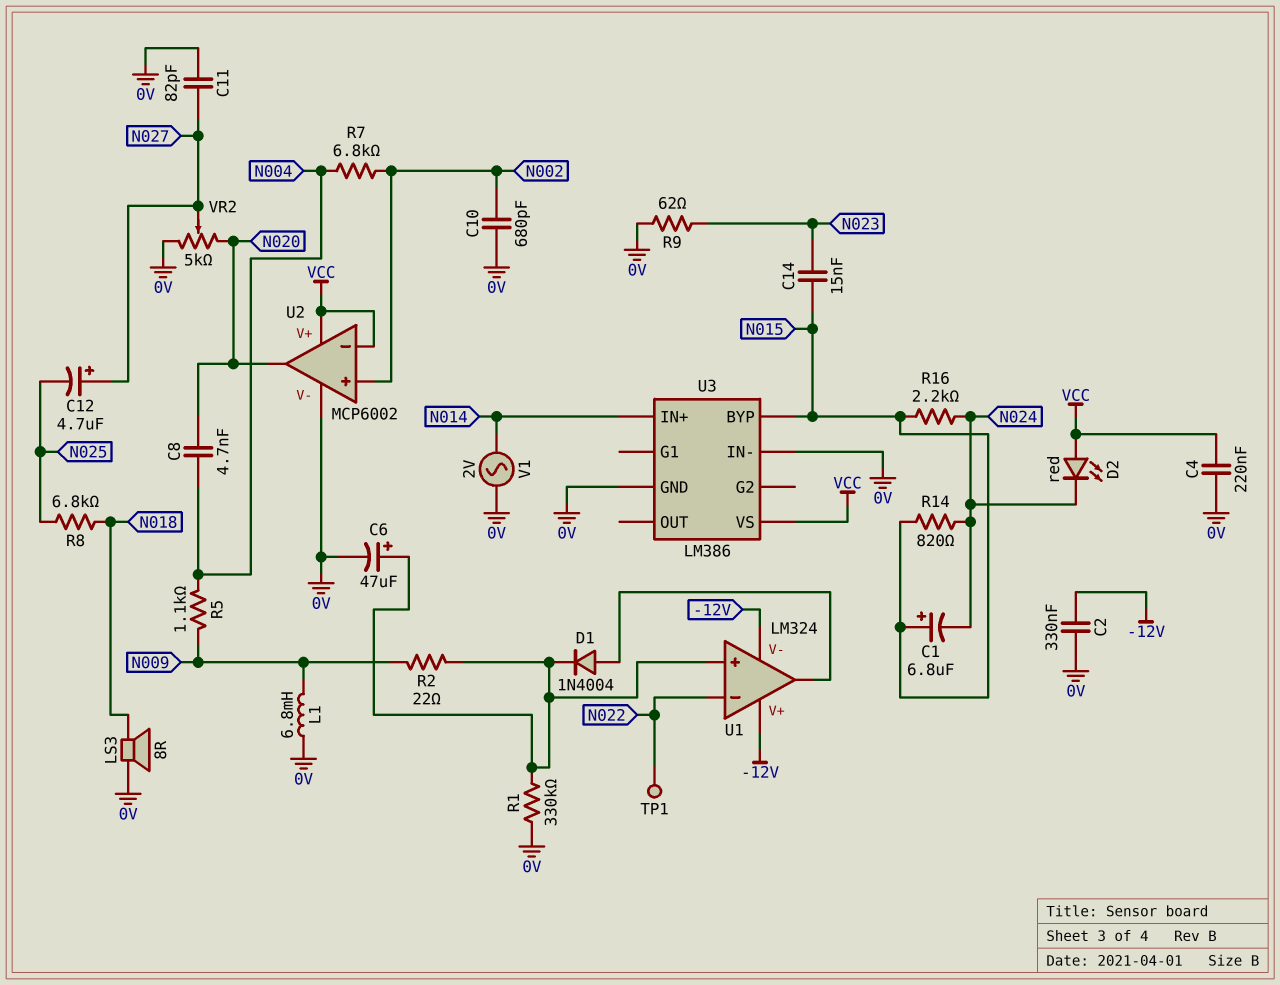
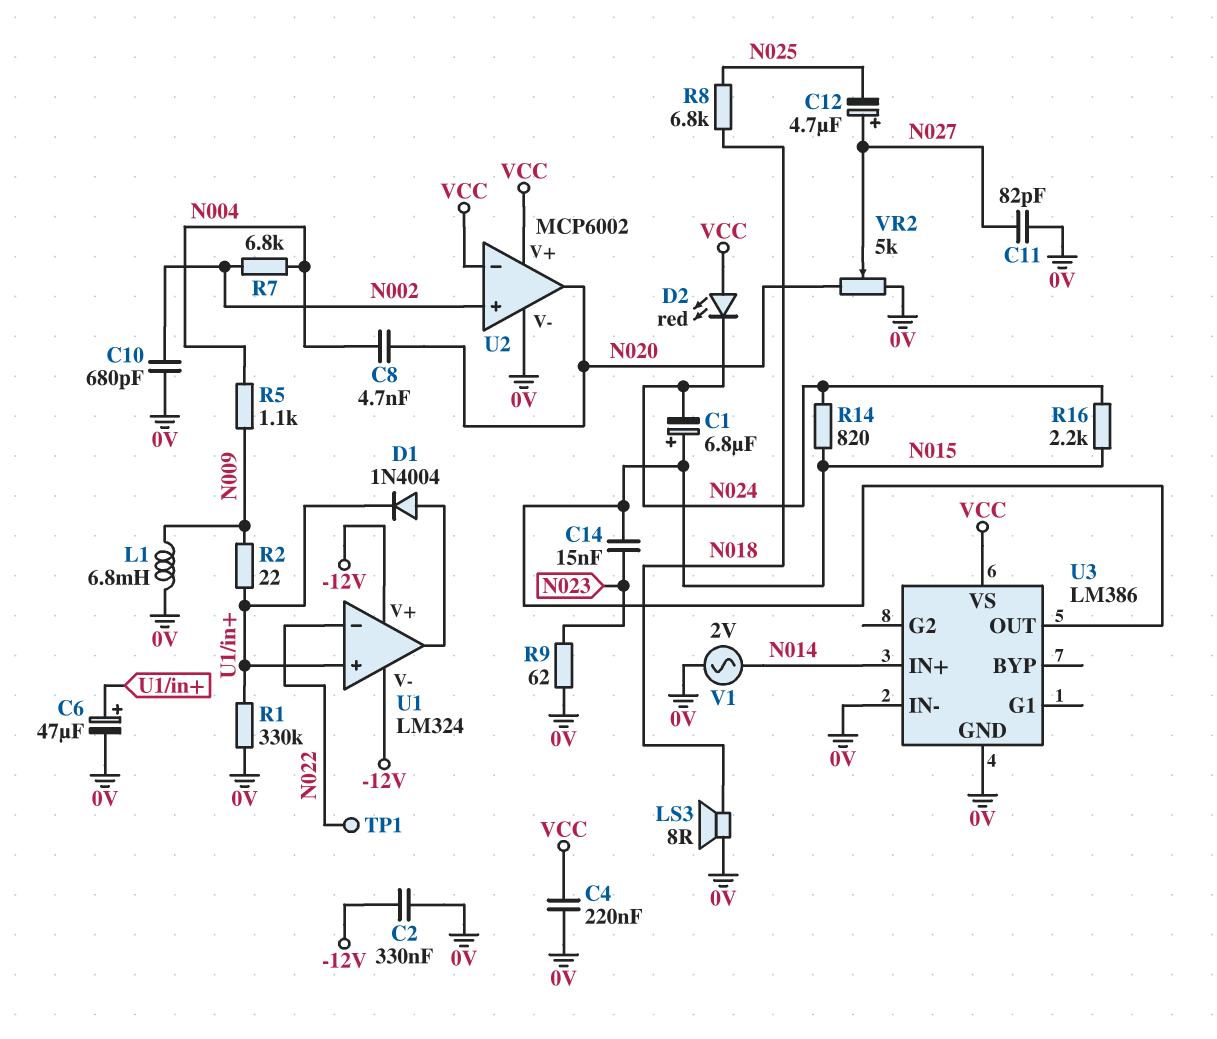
U3 pin BYP: N015 -> none
U3 pin OUT: none -> N015

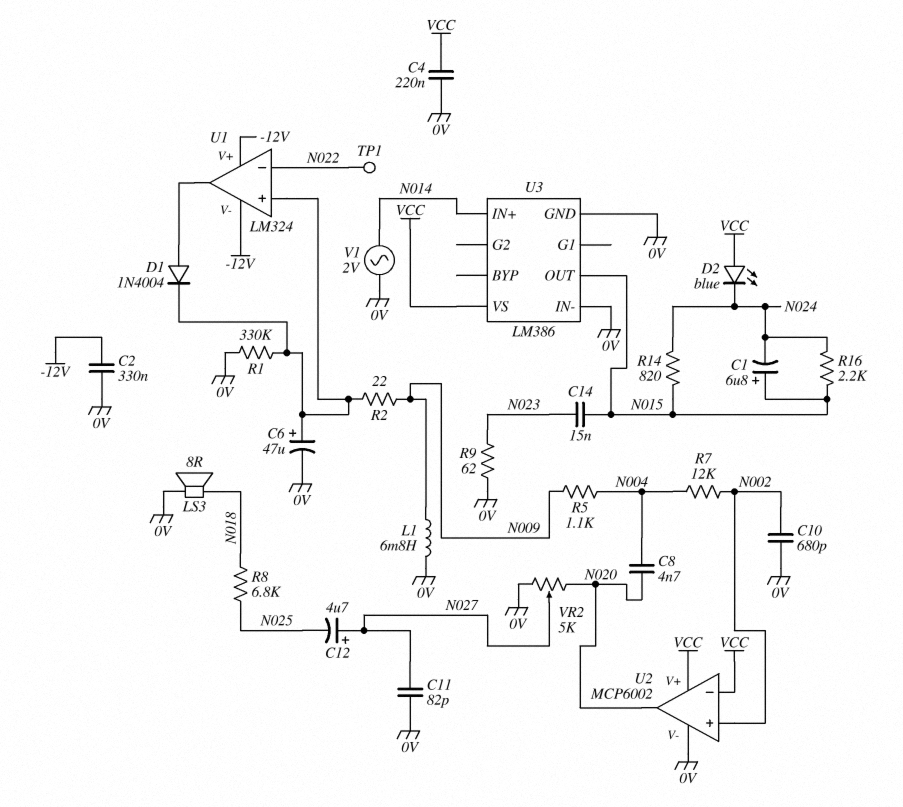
D2: LED red (A VCC, K N024) -> LED blue (A VCC, K N024)
R7: 6.8k (N002, N004) -> 12k (N002, N004)

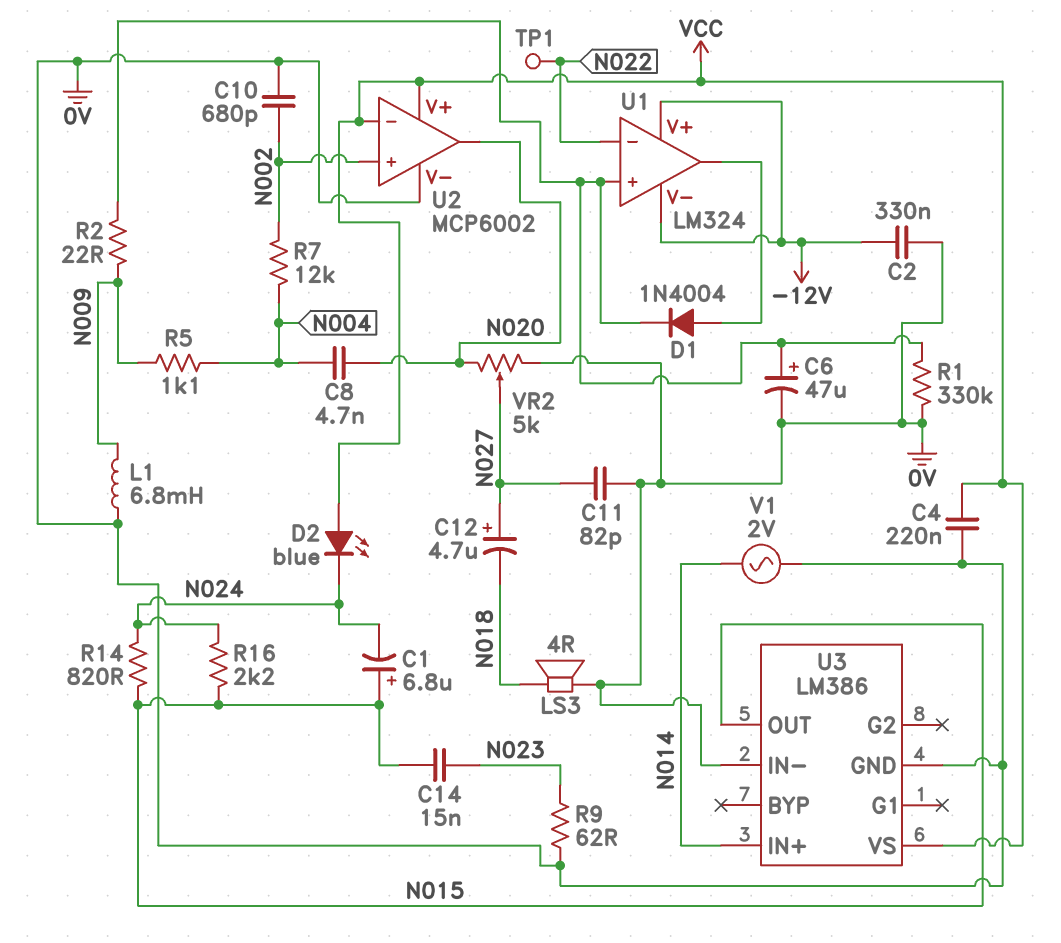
C12: 4.7uF (plus N027, minus N025) -> 4.7uF (plus N027, minus N018)
LS3: speaker 8R (0V, N018) -> speaker 4R (0V, N018)
R8: 6.8k (N018, N025) -> none

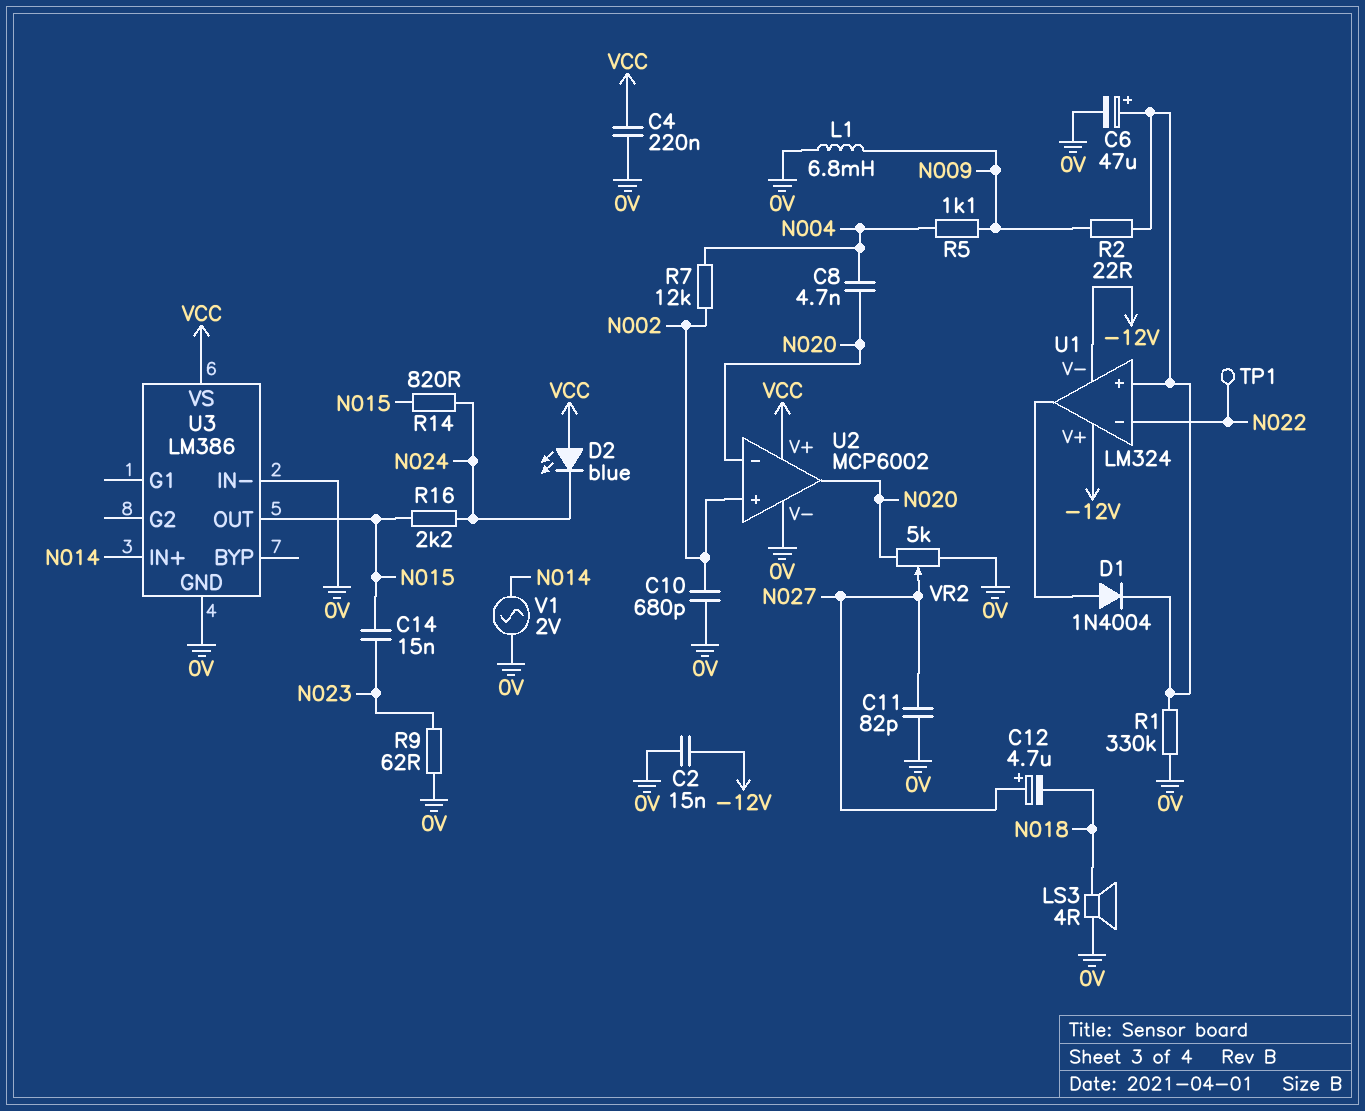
C1: 6.8uF (plus N015, minus N024) -> none
C2: 330nF (-12V, 0V) -> 15nF (-12V, 0V)
U2 pin in-: VCC -> N020

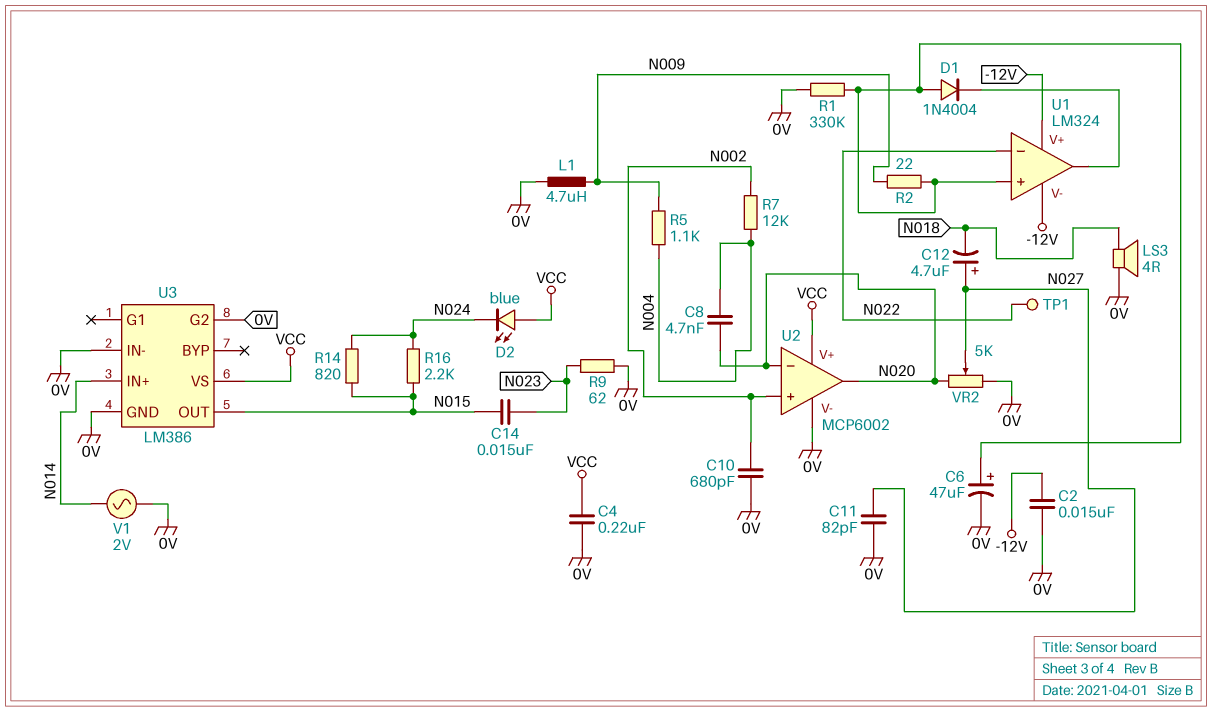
D1: diode 1N4004 (A U1/out, K U1/in+) -> diode 1N4004 (A U1/in+, K U1/out)
L1: 6.8mH (0V, N009) -> 4.7uH (0V, N009)
U3 pin G2: none -> 0V

